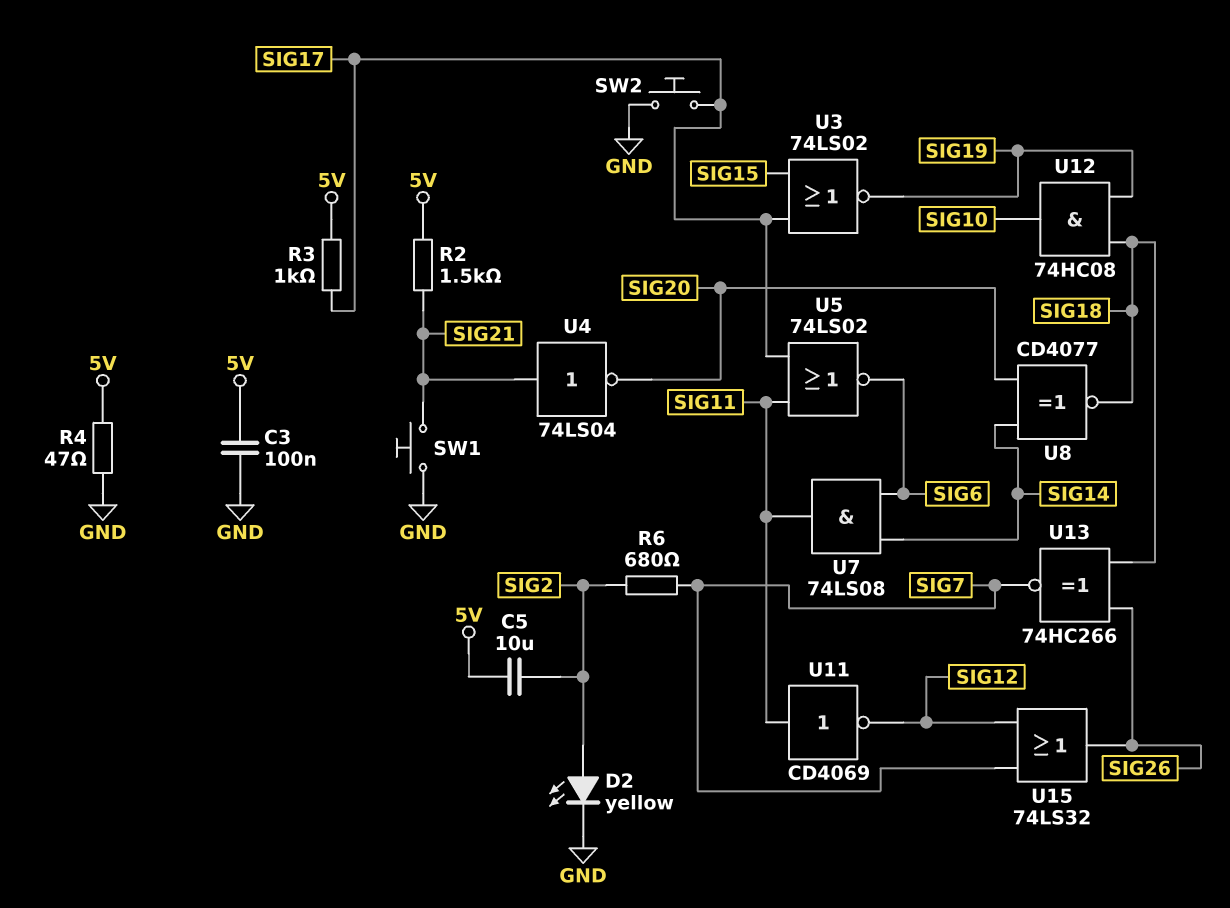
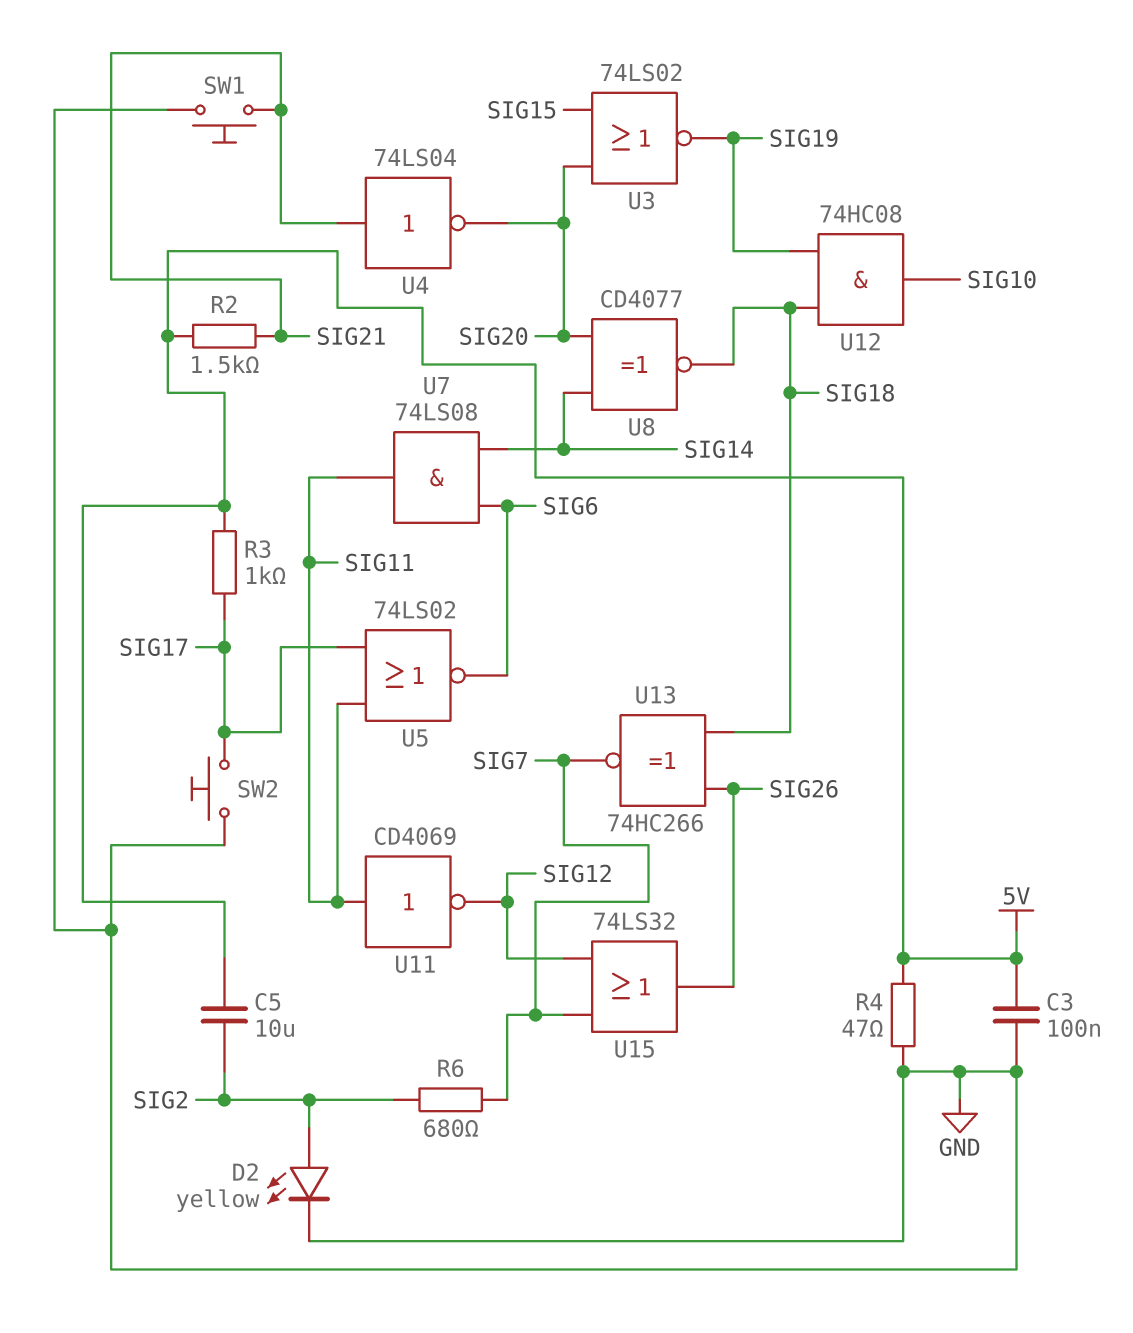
U3: NOR 74LS02 (in SIG15, in SIG17, out SIG19) -> NOR 74LS02 (in SIG15, in SIG20, out SIG19)

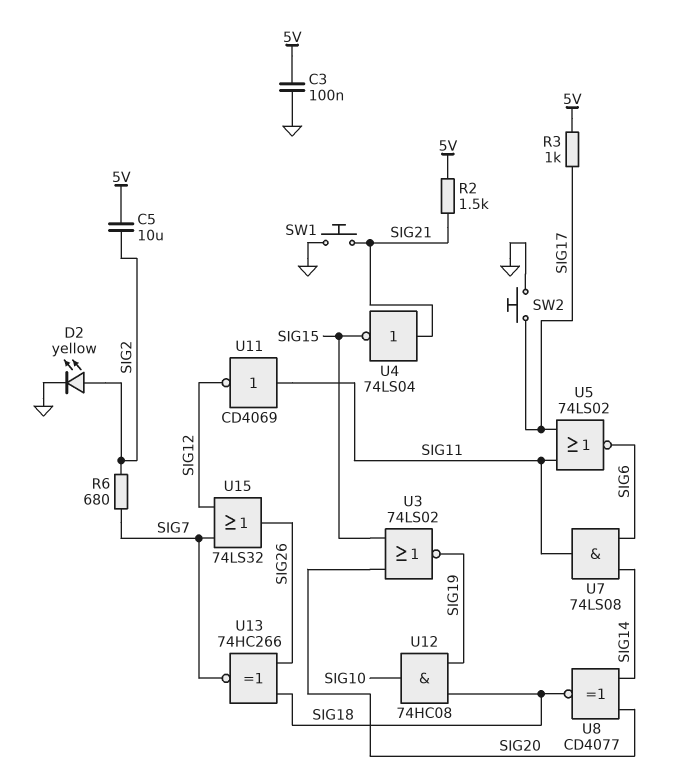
R4: 47 (5V, GND) -> none
U4: NOT 74LS04 (in SIG21, out SIG20) -> NOT 74LS04 (in SIG21, out SIG15)

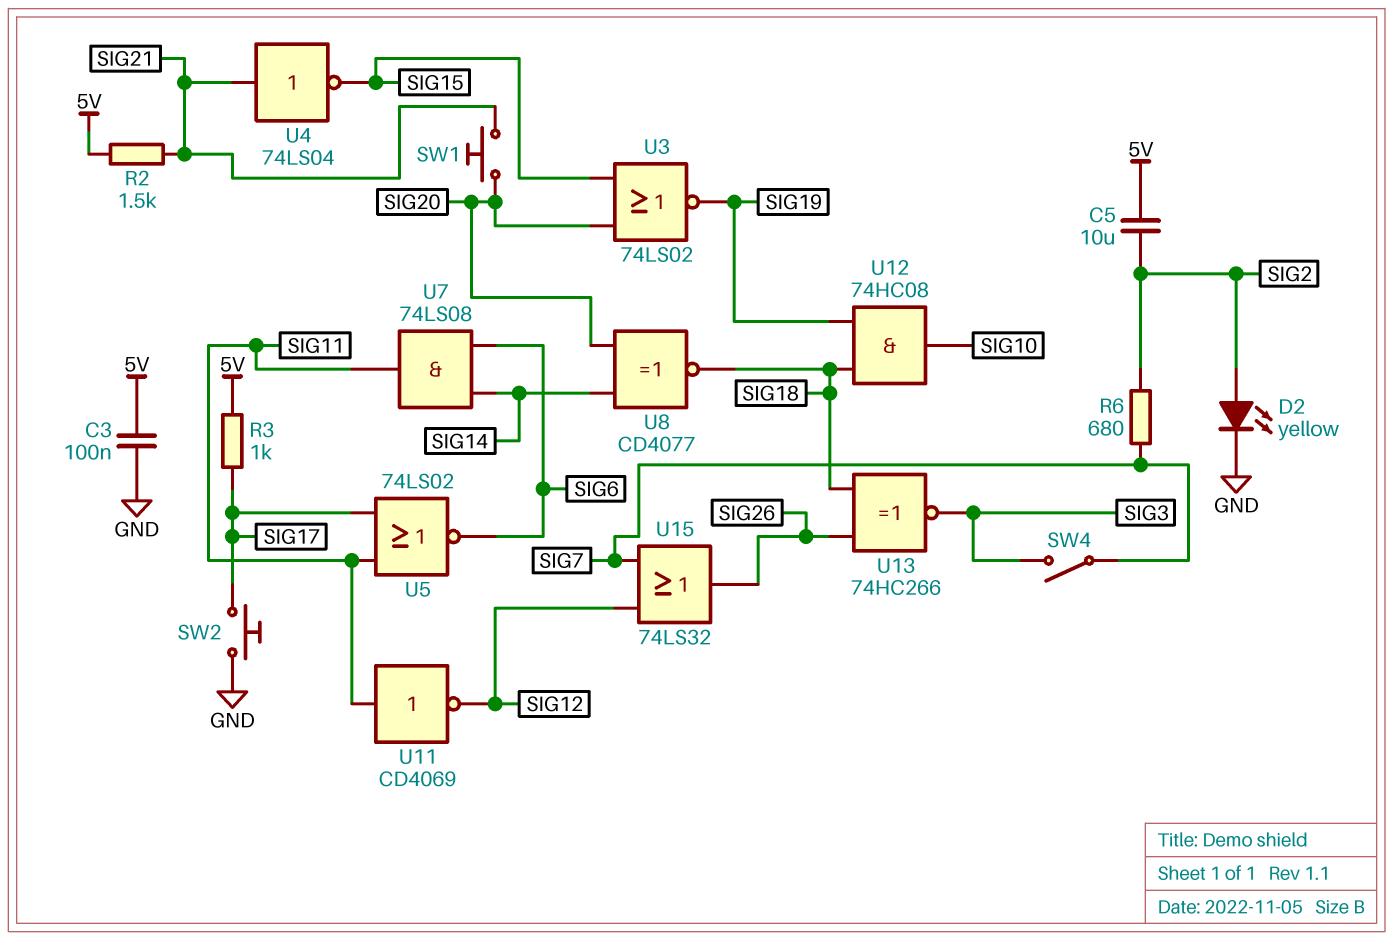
SW1: button (GND, SIG21) -> button (SIG20, SIG21)
SW4: none -> switch (SIG3, SIG7)
U13: XNOR 74HC266 (in SIG18, in SIG26, out SIG7) -> XNOR 74HC266 (in SIG18, in SIG26, out SIG3)

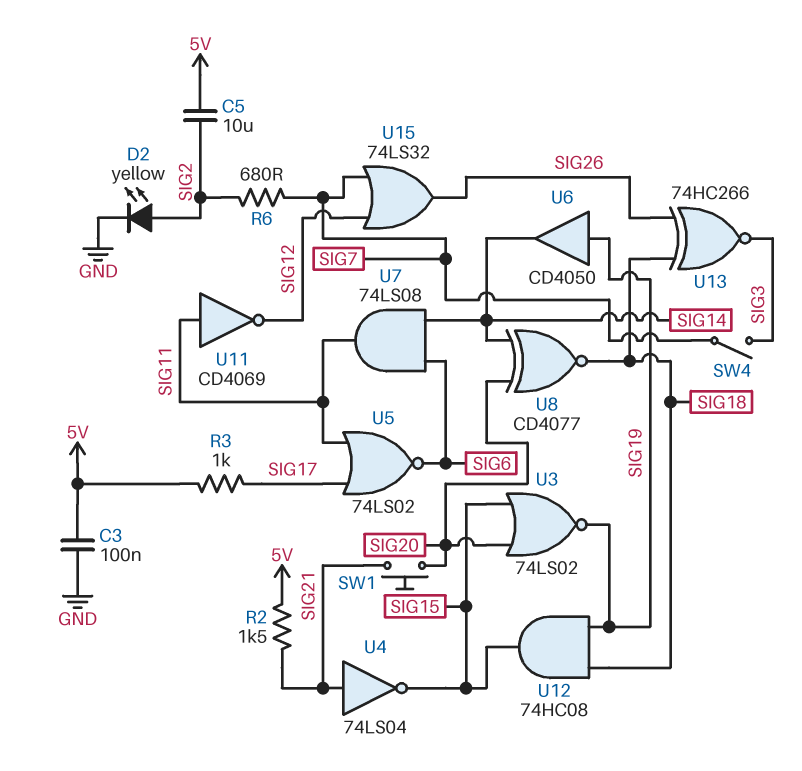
SW2: button (GND, SIG17) -> none
U6: none -> buffer CD4050 (in SIG19, out SIG14)
U12: AND 74HC08 (in SIG18, in SIG19, out SIG10) -> AND 74HC08 (in SIG18, in SIG19, out SIG15)

